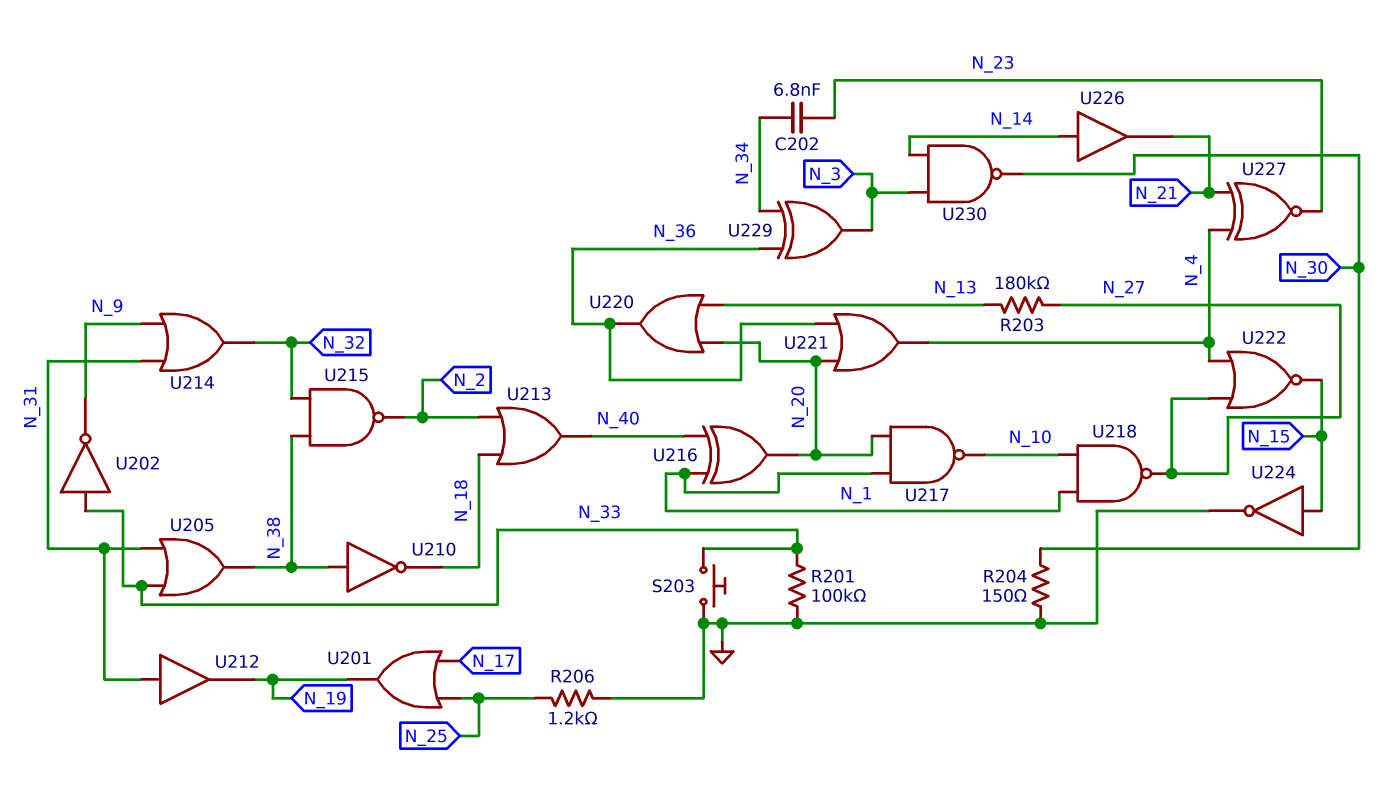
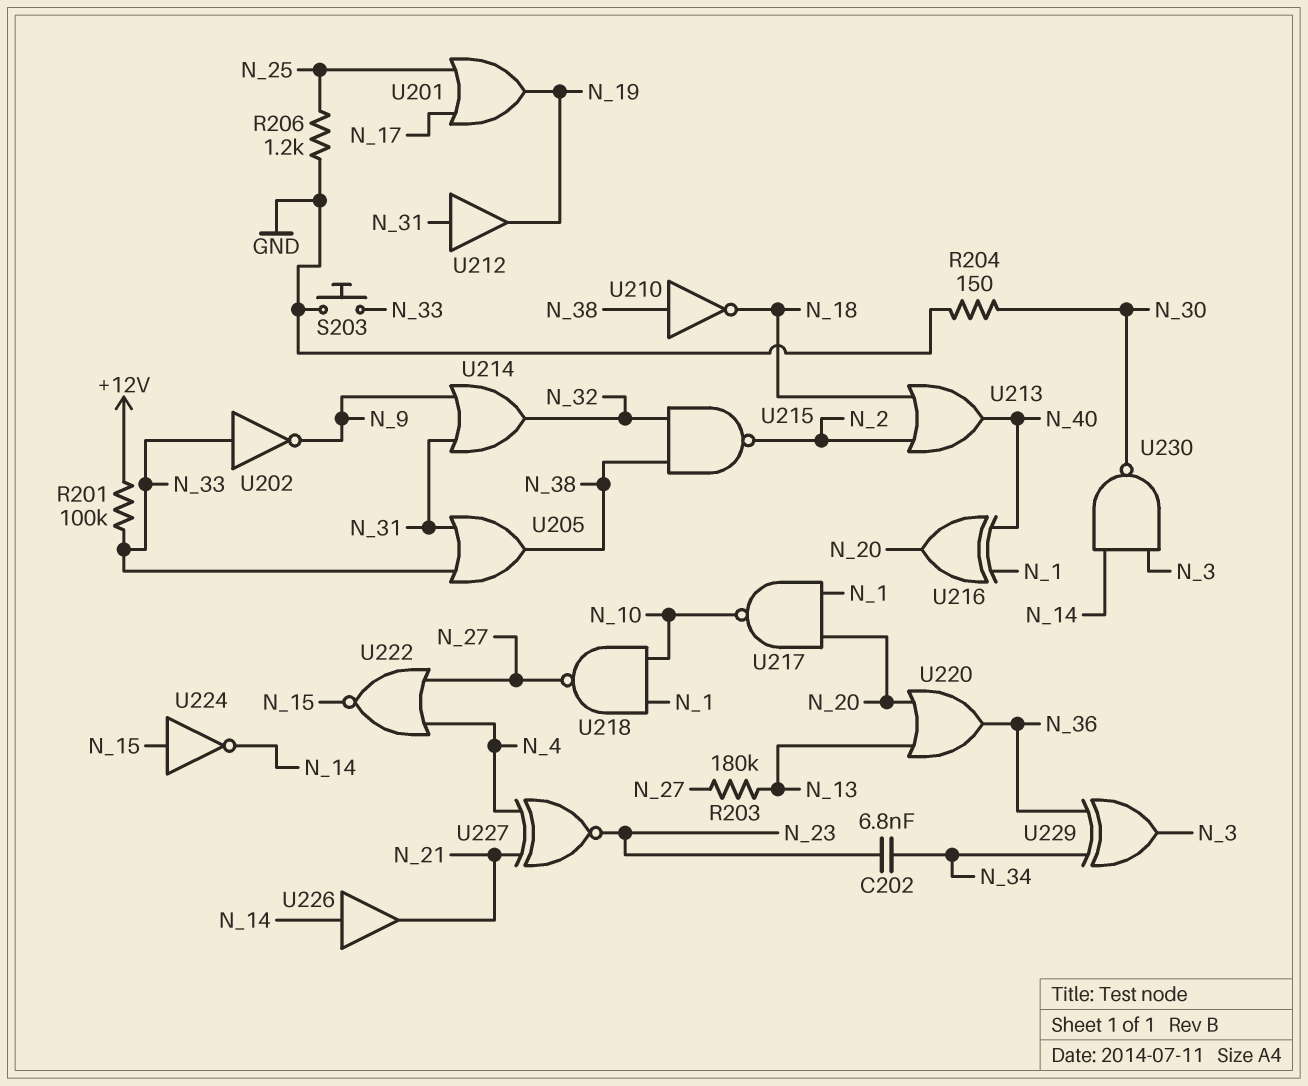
R201: 100k (GND, N_33) -> 100k (+12V, N_33)
U221: OR (in N_20, in N_36, out N_4) -> none
U224: NOT (in N_15, out GND) -> NOT (in N_15, out N_14)

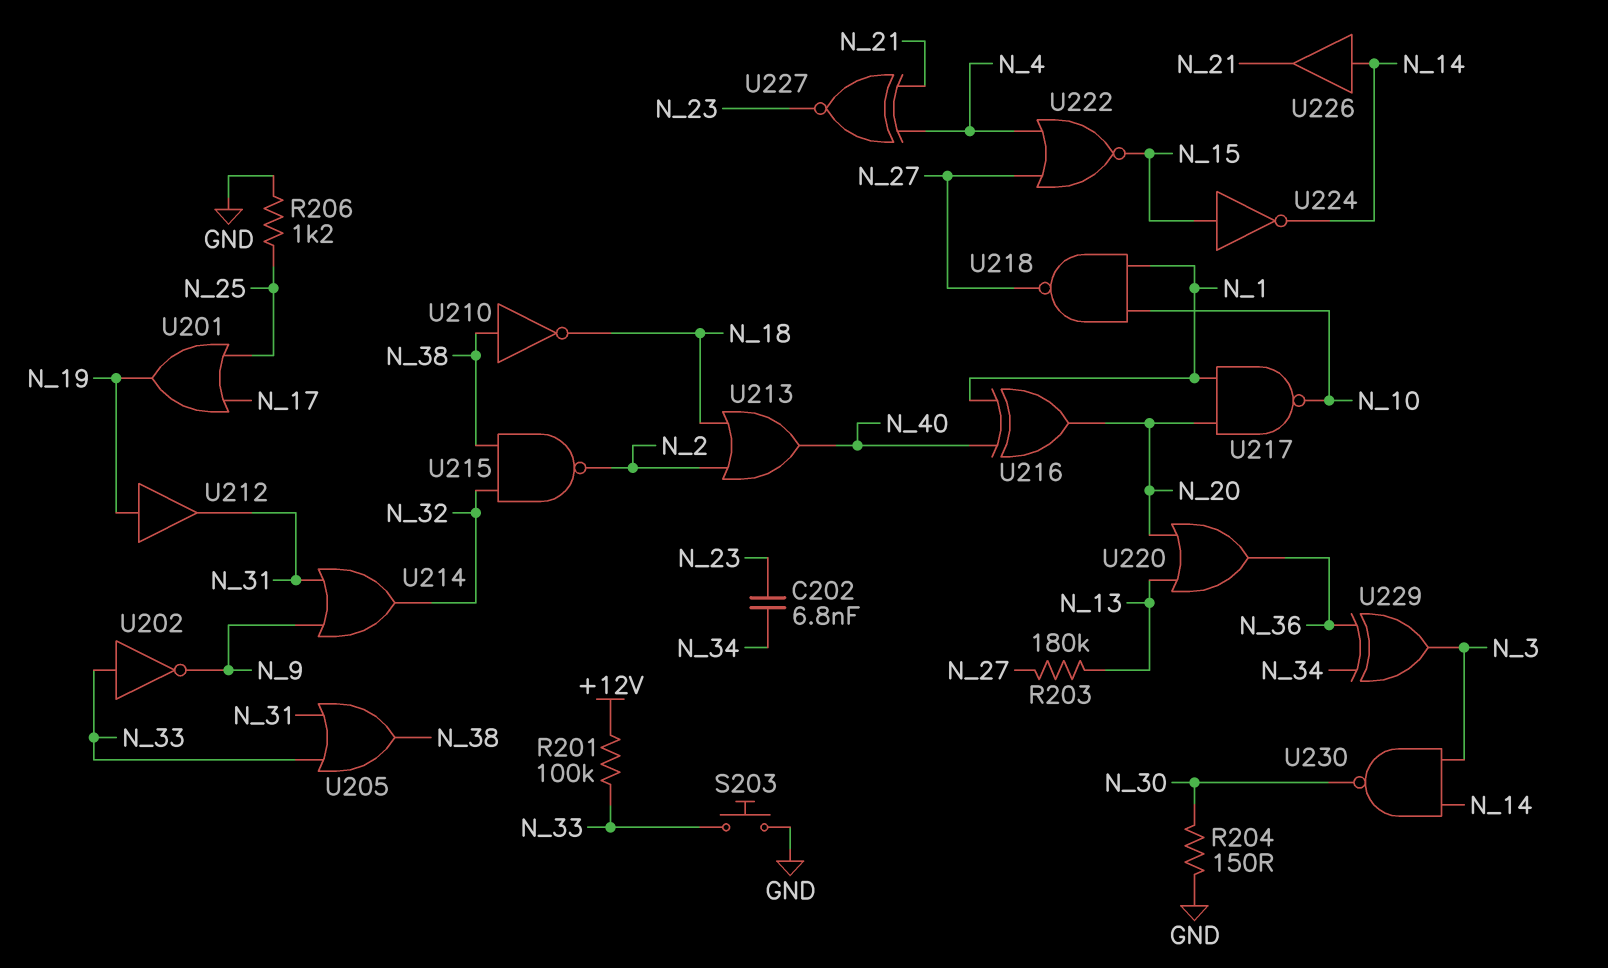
U212: buffer (in N_31, out N_19) -> buffer (in N_19, out N_31)

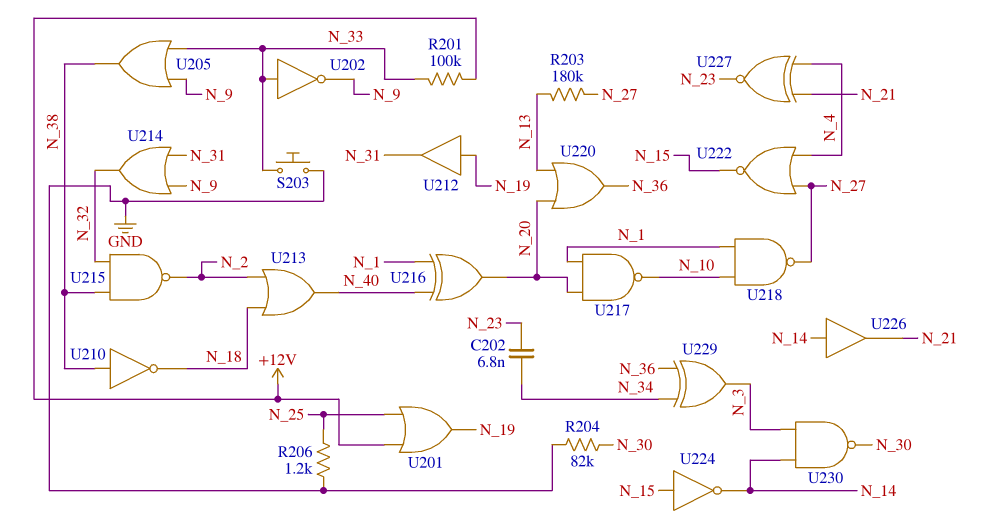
R204: 150 (GND, N_30) -> 82k (GND, N_30)
U201: OR (in N_17, in N_25, out N_19) -> OR (in +12V, in N_25, out N_19)
U205: OR (in N_31, in N_33, out N_38) -> OR (in N_9, in N_33, out N_38)

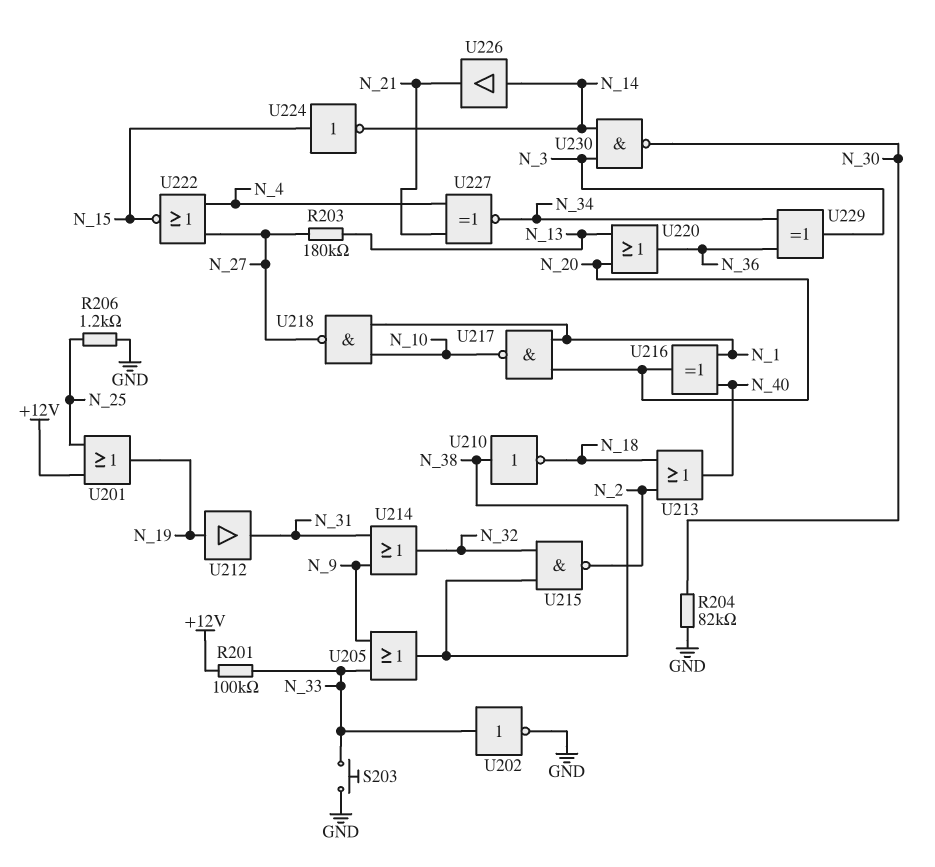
C202: 6.8nF (N_23, N_34) -> none
U202: NOT (in N_33, out N_9) -> NOT (in N_33, out GND)
U227: XNOR (in N_4, in N_21, out N_23) -> XNOR (in N_4, in N_21, out N_34)

